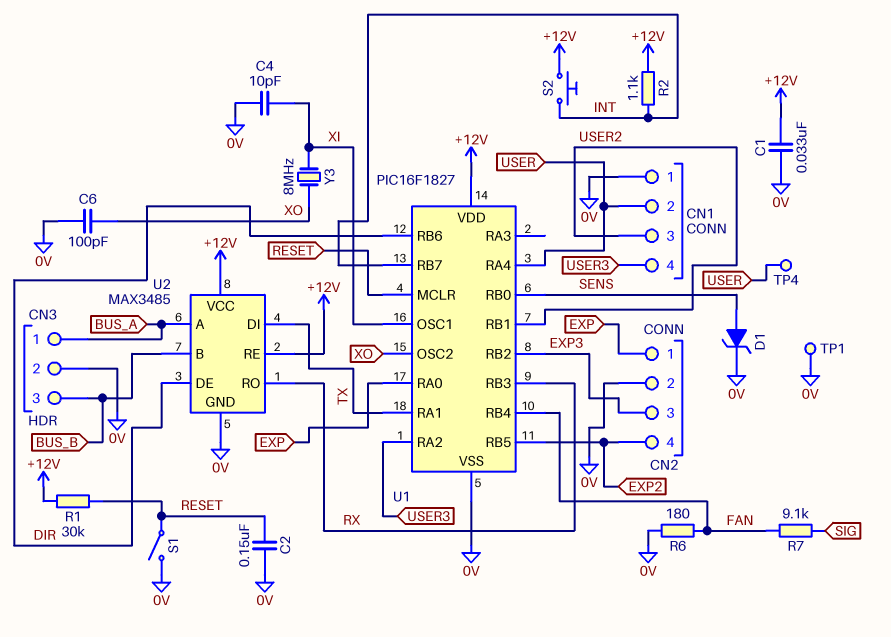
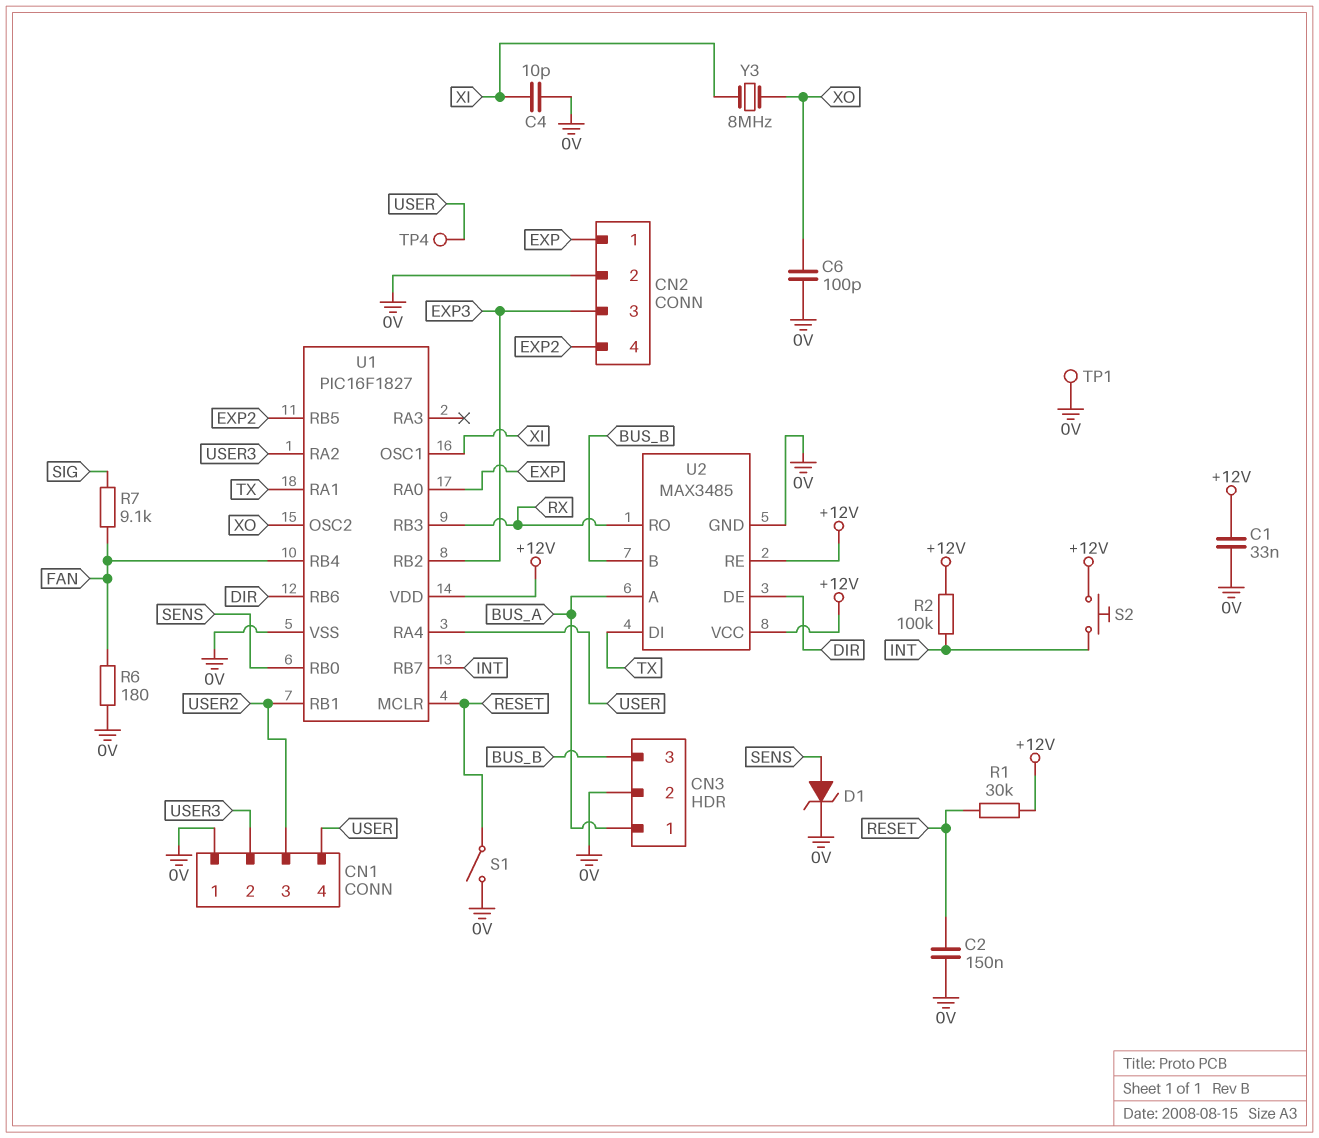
CN1 pin 2: USER -> USER3
CN1 pin 4: USER3 -> USER
R2: 1.1k (+12V, INT) -> 100k (+12V, INT)

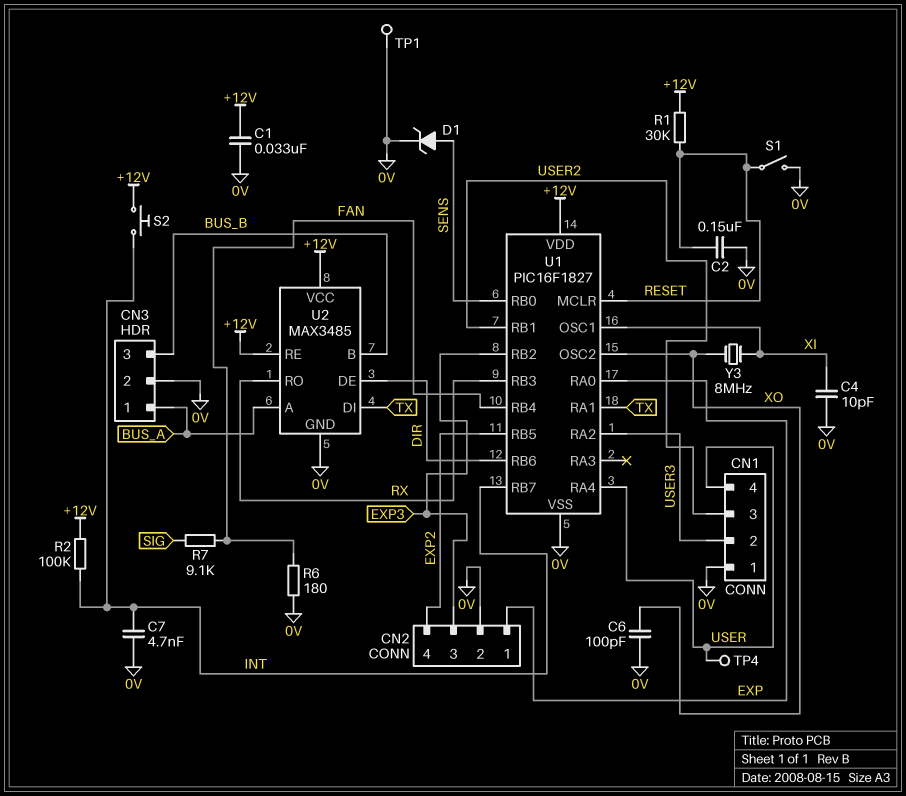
C7: none -> 4.7nF (0V, INT)

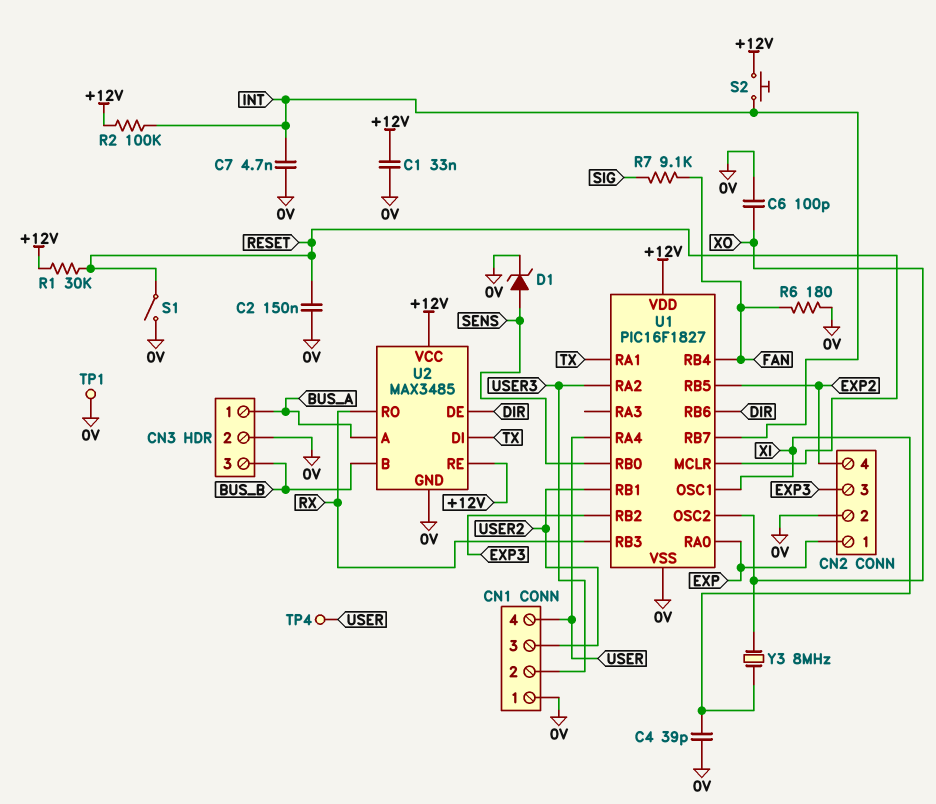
C4: 10pF (0V, XI) -> 39pF (0V, XI)

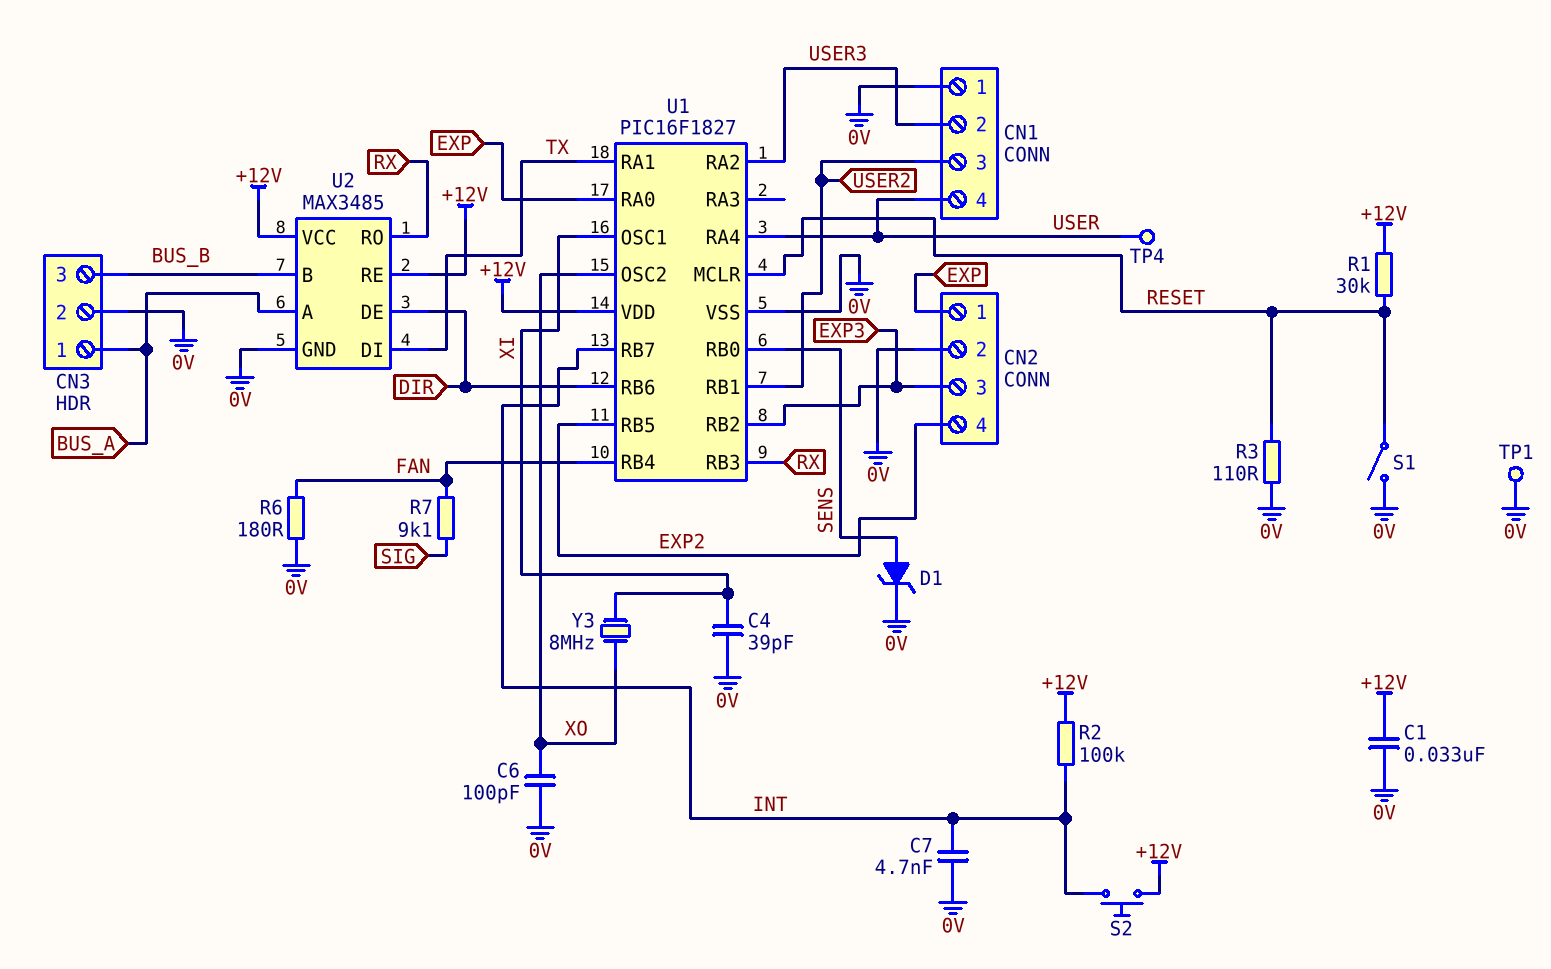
C2: 150nF (0V, RESET) -> none
R3: none -> 110 (0V, RESET)

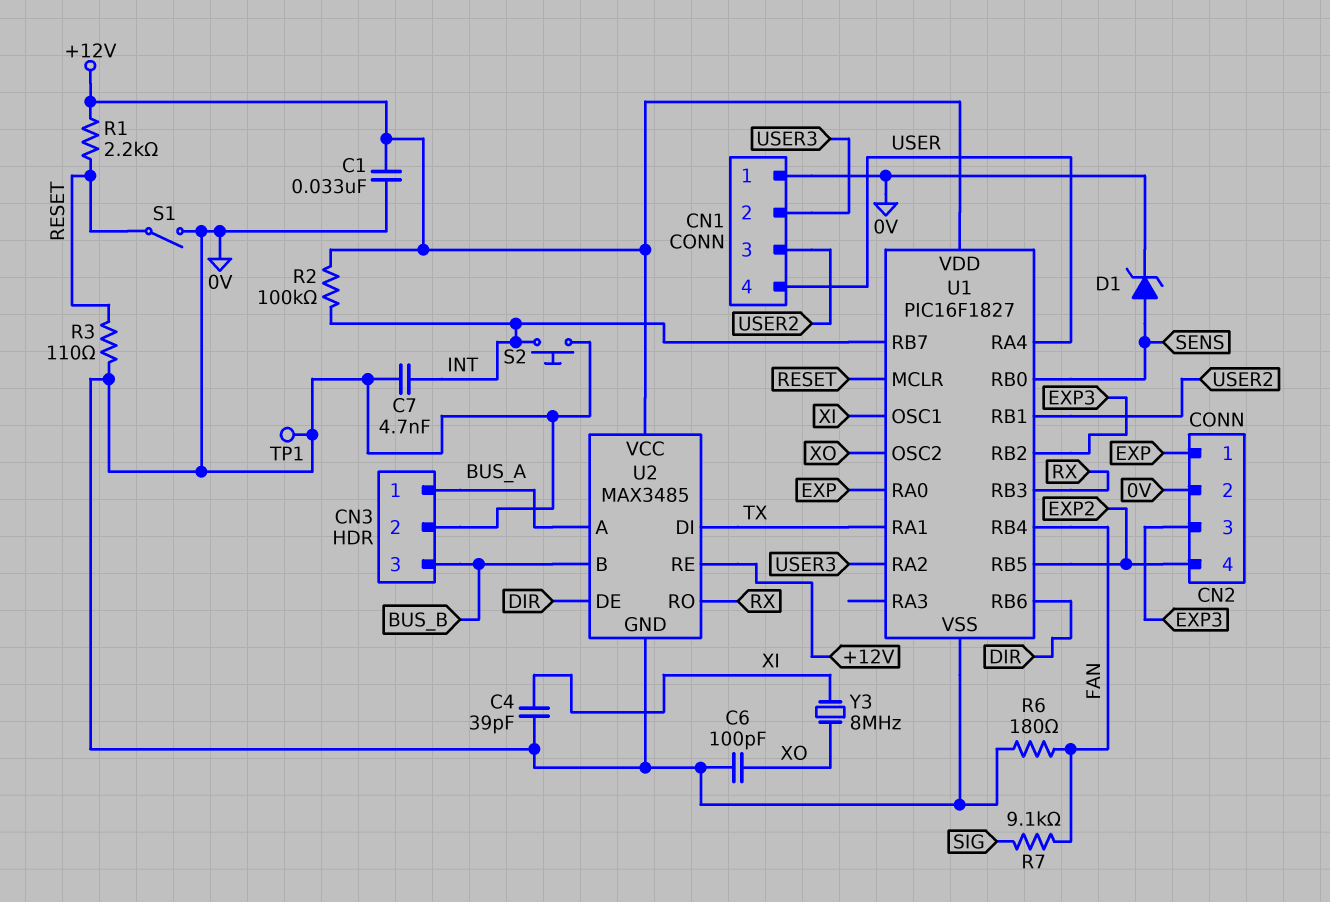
R1: 30k (+12V, RESET) -> 2.2k (+12V, RESET)
S2: button (+12V, INT) -> button (0V, INT)
TP4: test point (USER) -> none

